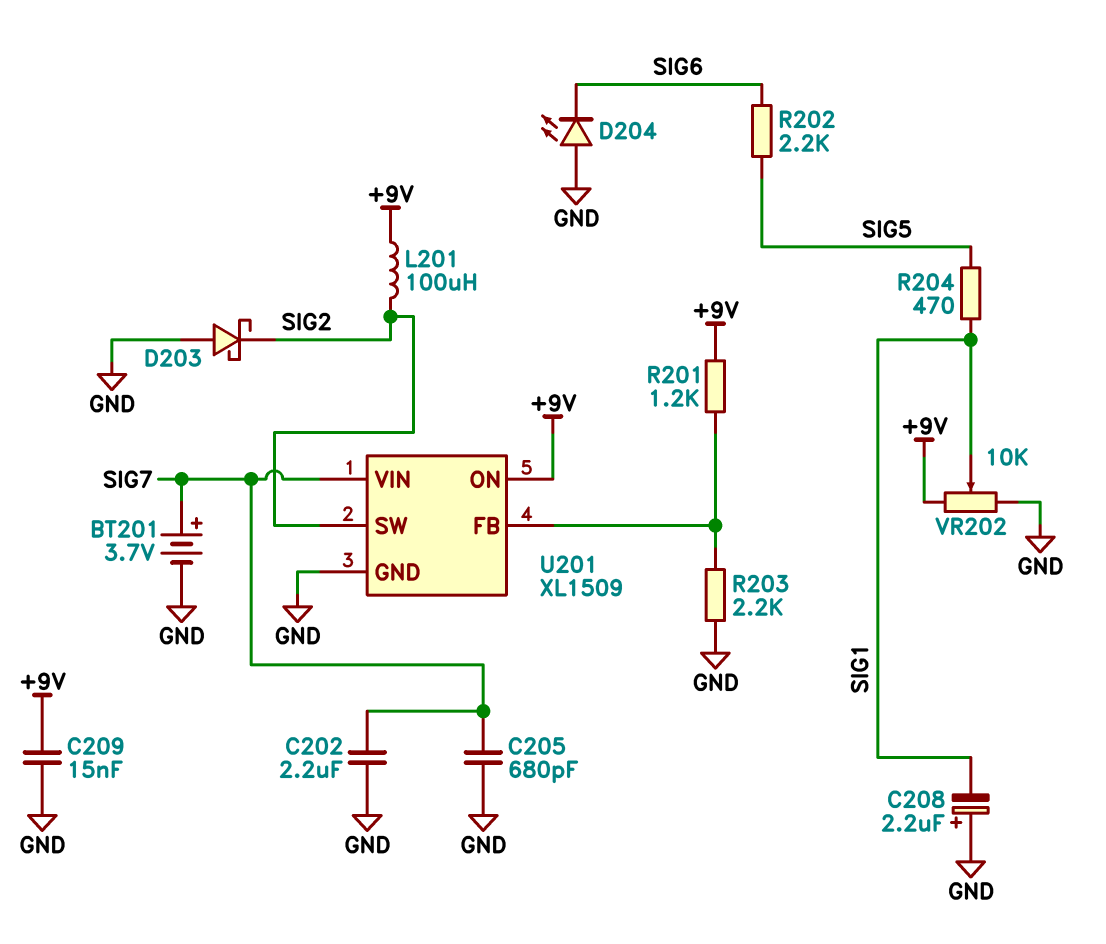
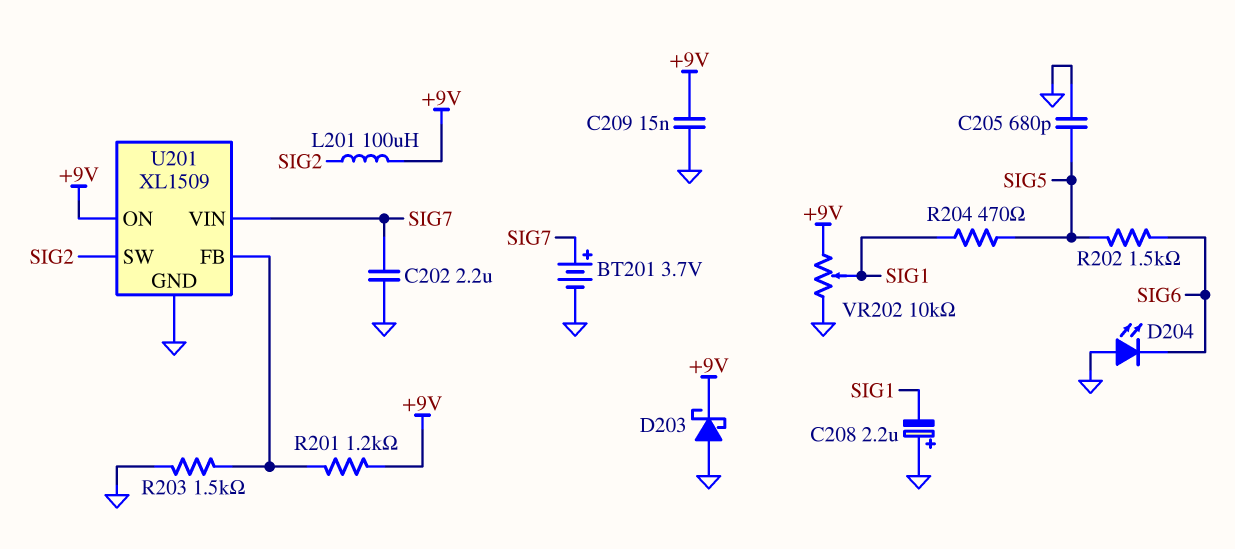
C205: 680pF (GND, SIG7) -> 680pF (GND, SIG5)
D203: schottky (A GND, K SIG2) -> schottky (A GND, K +9V)
R202: 2.2k (SIG5, SIG6) -> 1.5k (SIG5, SIG6)
R203: 2.2k (GND, U201/FB) -> 1.5k (GND, U201/FB)

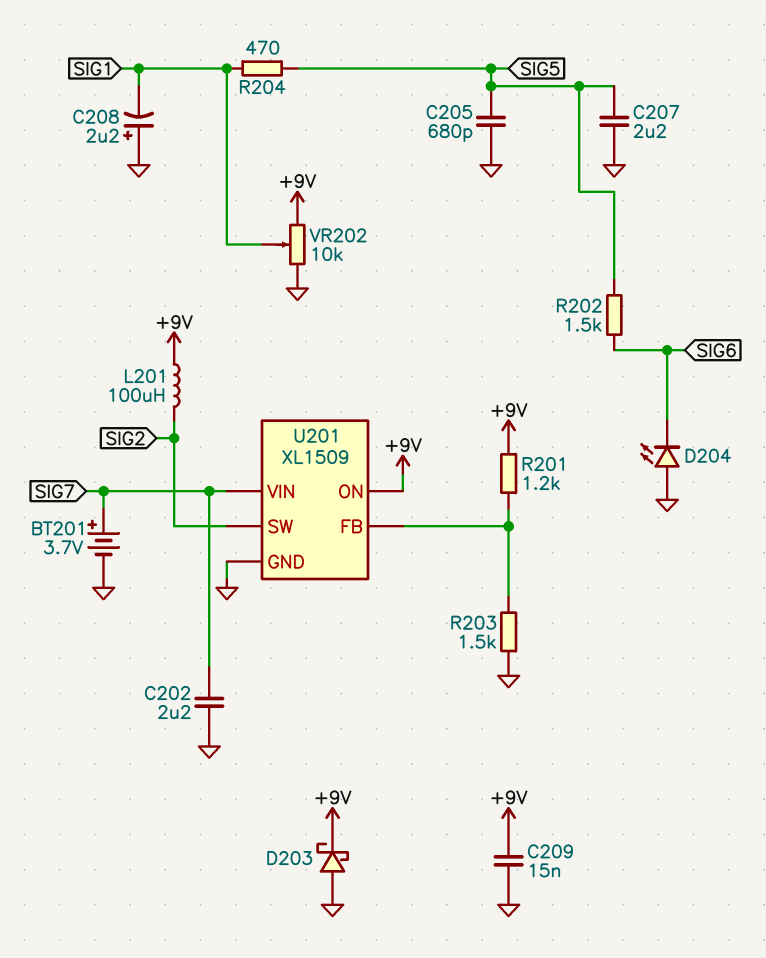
C207: none -> 2.2uF (GND, SIG5)

